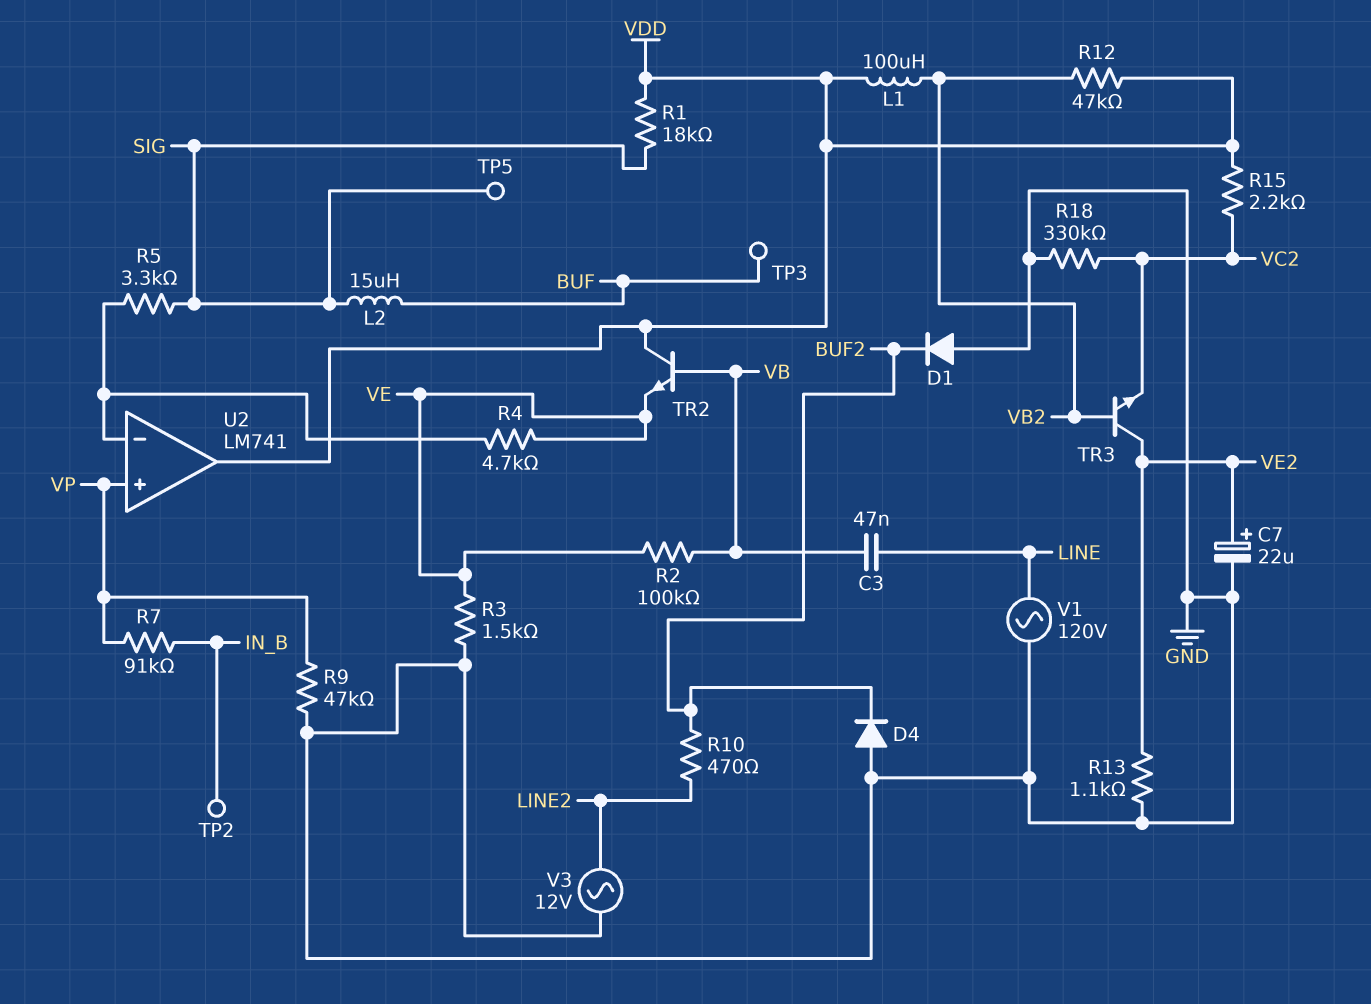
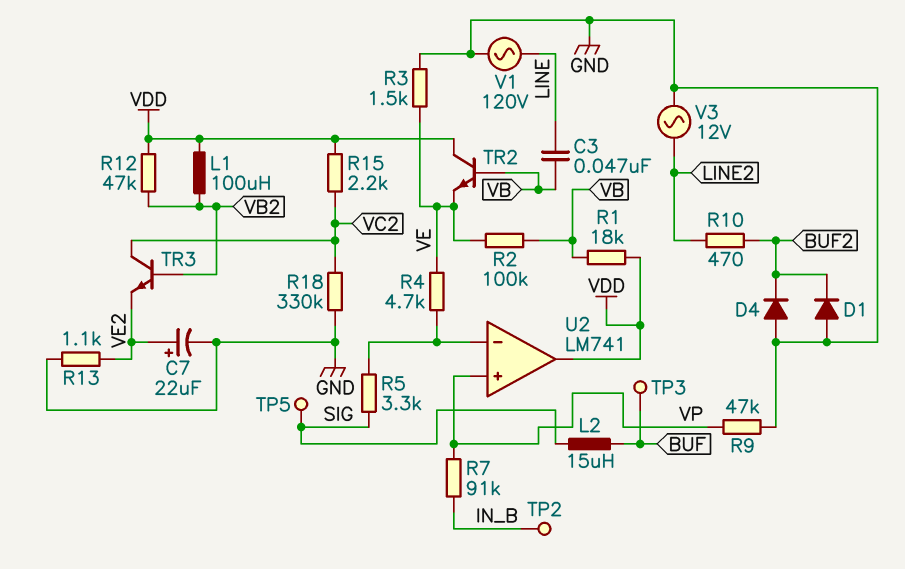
R1: 18k (SIG, VDD) -> 18k (VB, VDD)
TR3: NPN (B VB2, C VE2, E VC2) -> NPN (B VB2, C VC2, E VE2)

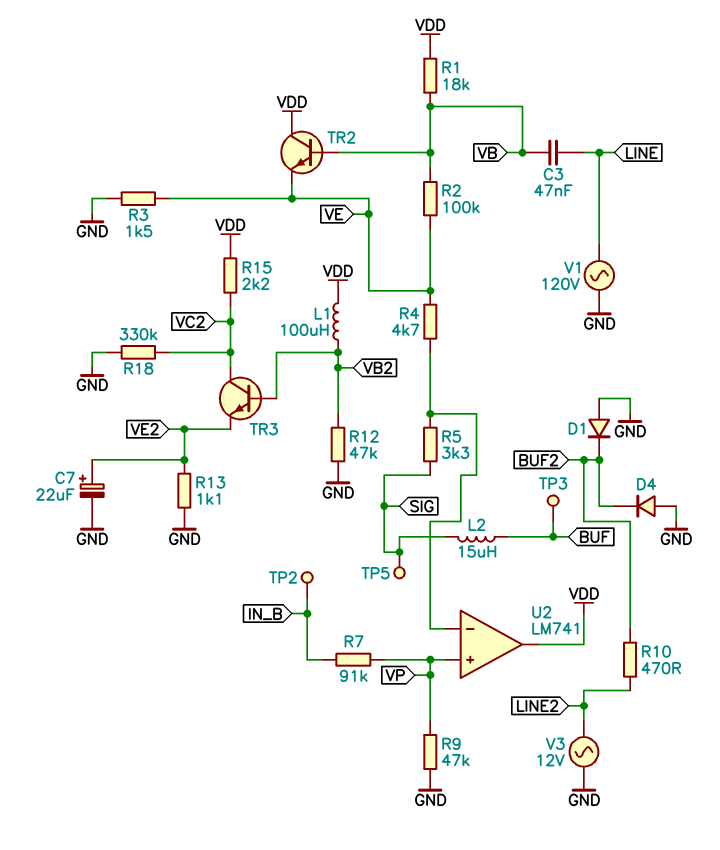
R12: 47k (VB2, VDD) -> 47k (GND, VB2)

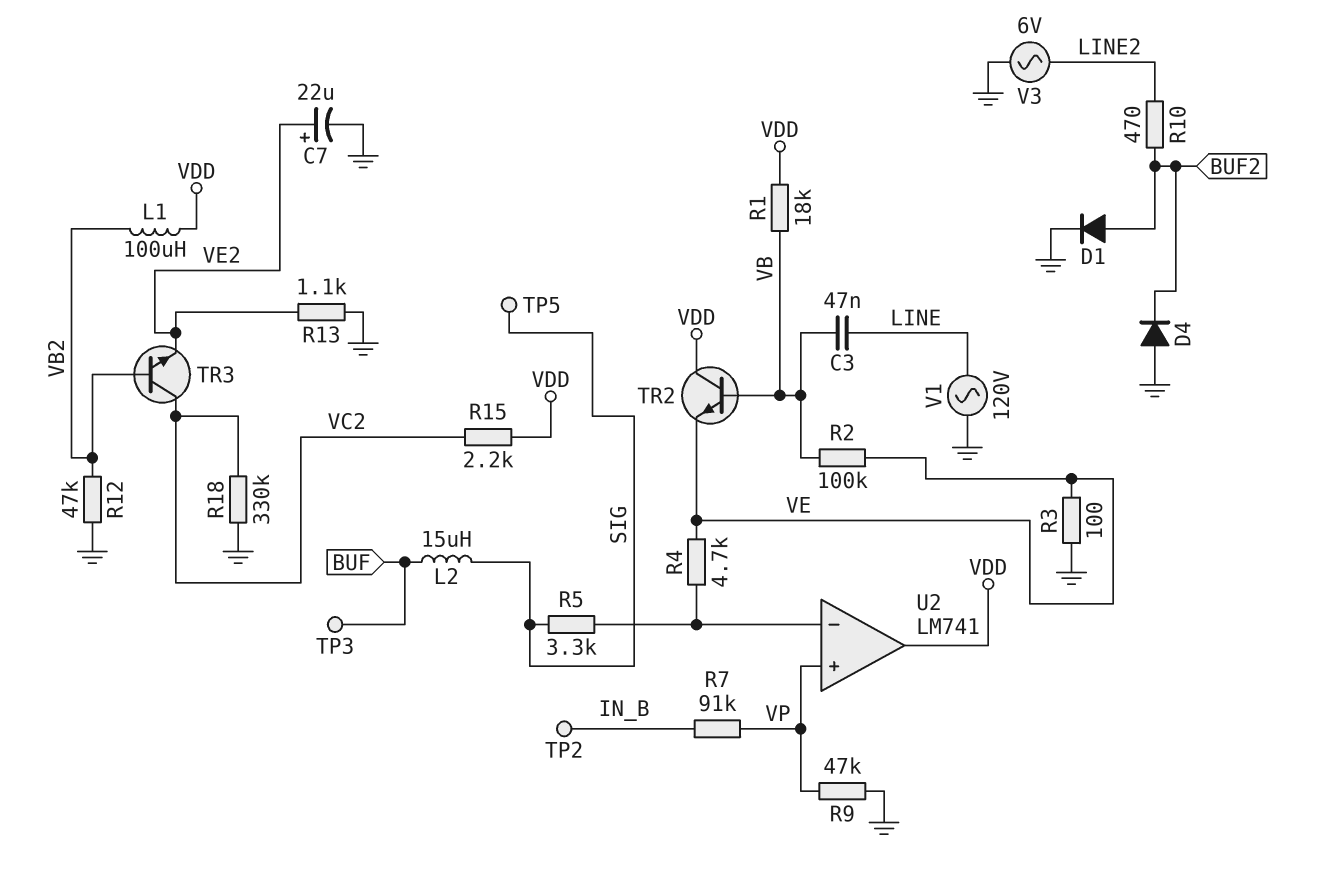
D1: diode (A GND, K BUF2) -> diode (A BUF2, K GND)
R3: 1.5k (GND, VE) -> 100 (GND, VE)
V3: AC 12V (GND, LINE2) -> AC 6V (GND, LINE2)

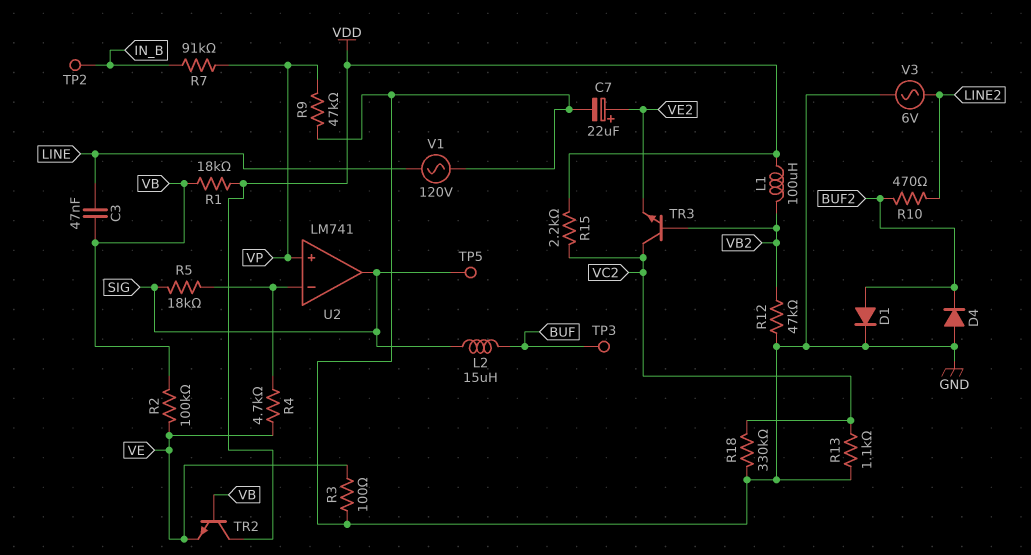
R5: 3.3k (SIG, U2/in-) -> 18k (SIG, U2/in-)
R13: 1.1k (GND, VE2) -> 1.1k (GND, VC2)
U2 pin out: VDD -> SIG

